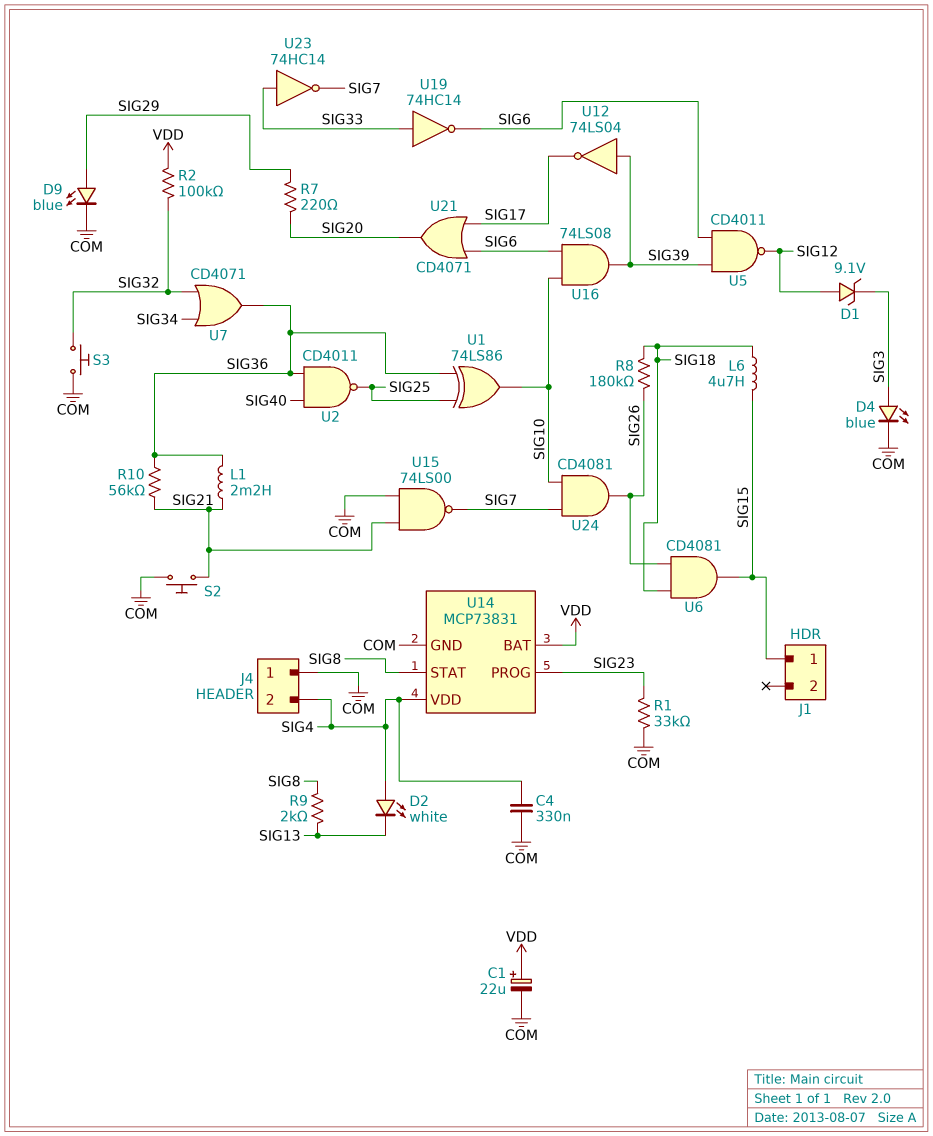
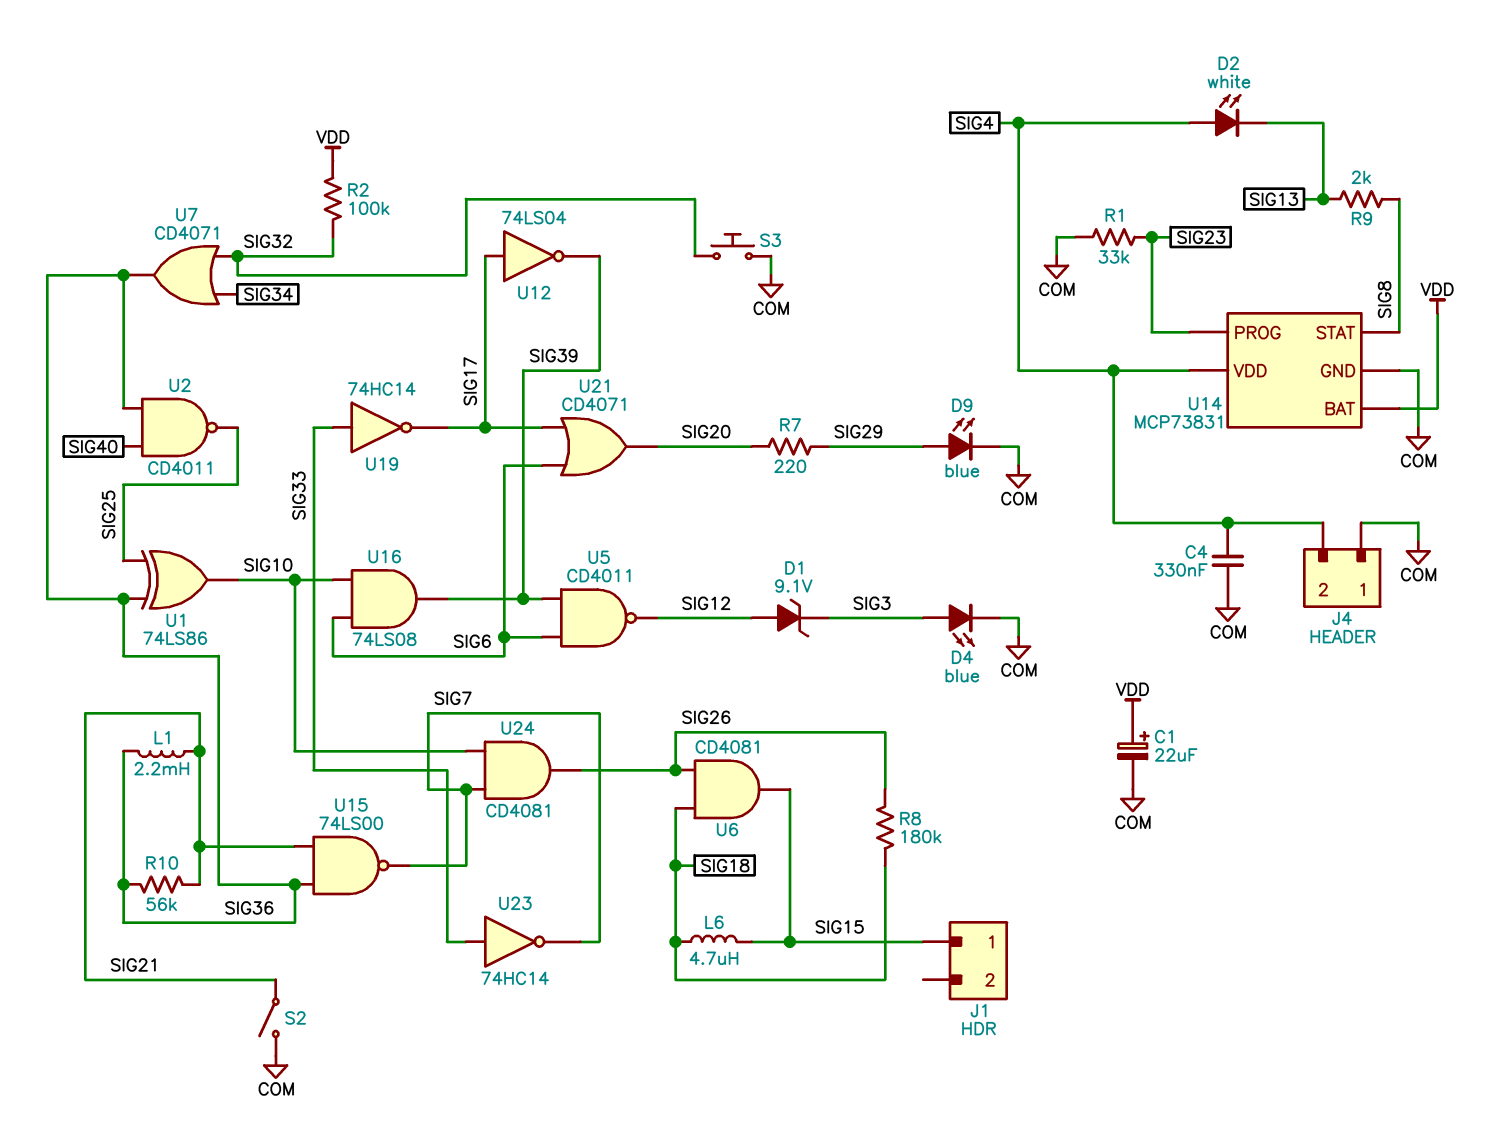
S2: button (COM, SIG21) -> switch (COM, SIG21)
U12: NOT 74LS04 (in SIG39, out SIG17) -> NOT 74LS04 (in SIG17, out SIG39)
U15: NAND 74LS00 (in COM, in SIG21, out SIG7) -> NAND 74LS00 (in SIG21, in SIG36, out SIG7)
U19: NOT 74HC14 (in SIG33, out SIG6) -> NOT 74HC14 (in SIG33, out SIG17)

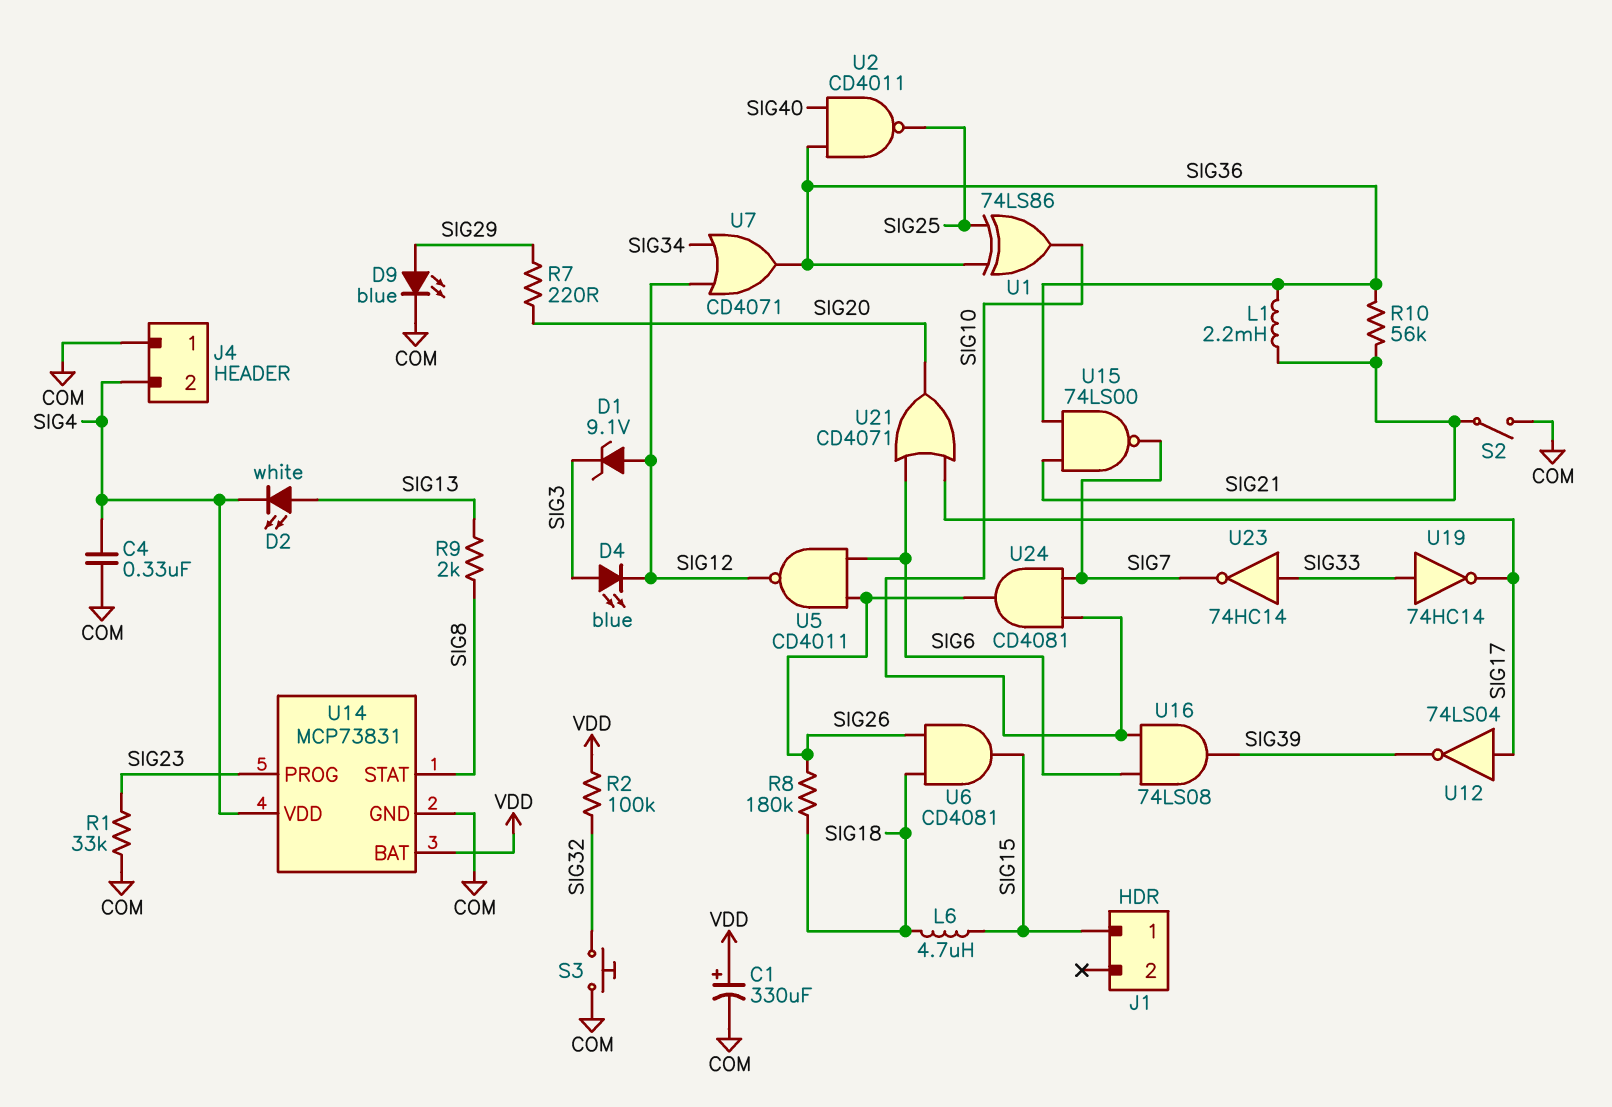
C1: 22uF (plus VDD, minus COM) -> 330uF (plus VDD, minus COM)
D2: LED white (A SIG4, K SIG13) -> LED white (A SIG13, K SIG4)
D4: LED blue (A SIG3, K COM) -> LED blue (A SIG3, K SIG12)
U5: NAND CD4011 (in SIG6, in SIG39, out SIG12) -> NAND CD4011 (in SIG6, in SIG26, out SIG12)
U7: OR CD4071 (in SIG32, in SIG34, out SIG36) -> OR CD4071 (in SIG12, in SIG34, out SIG36)

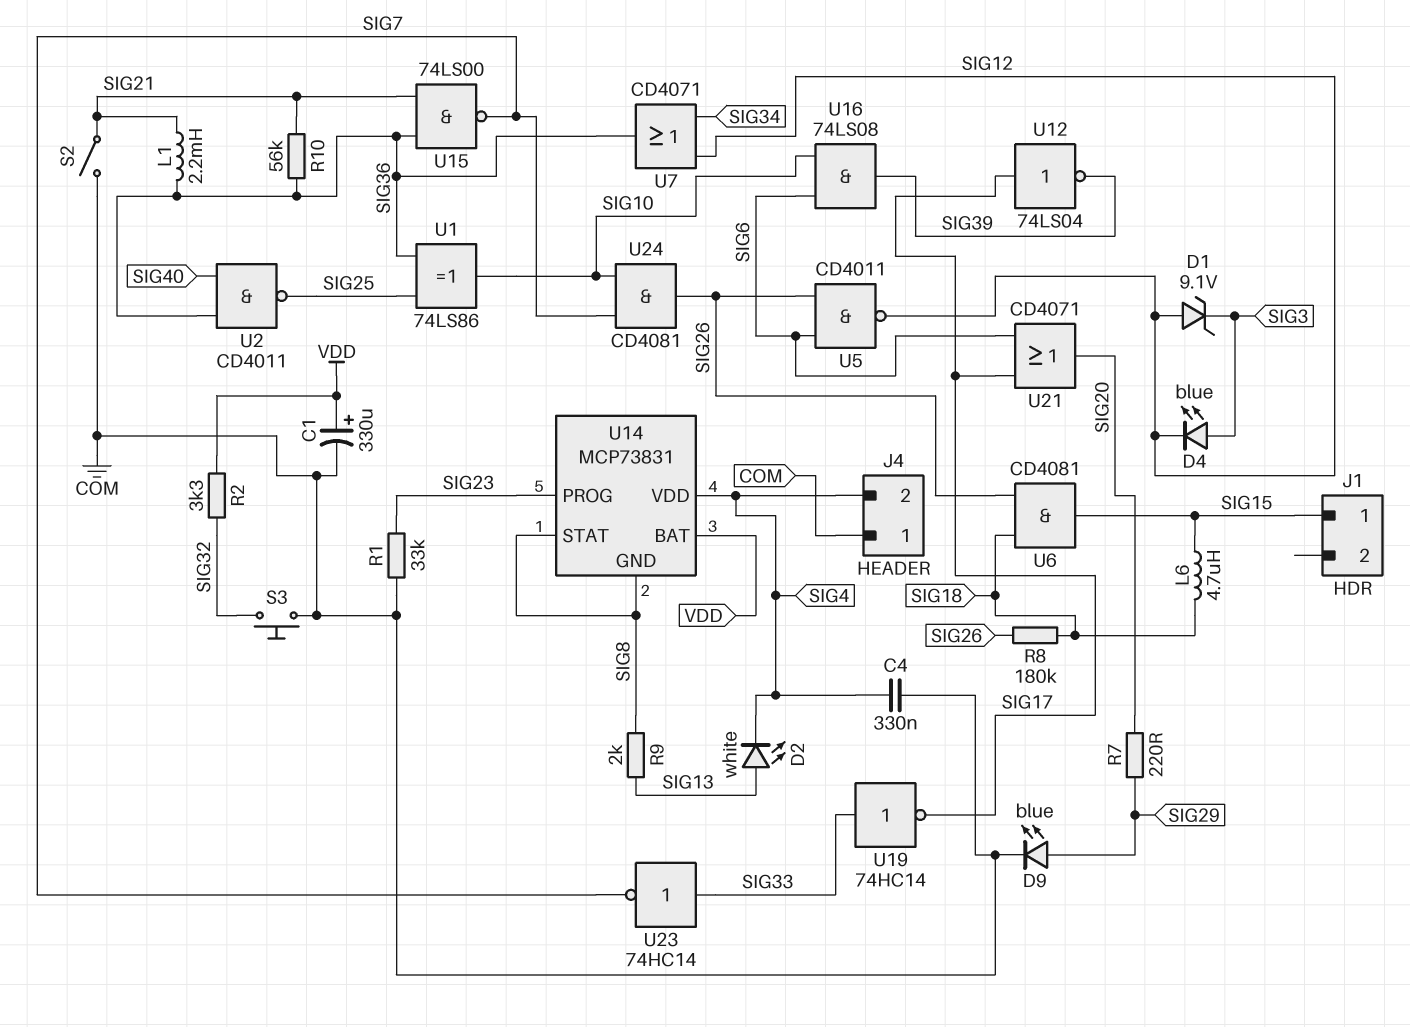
R2: 100k (SIG32, VDD) -> 3.3k (SIG32, VDD)
U14 pin GND: COM -> SIG8

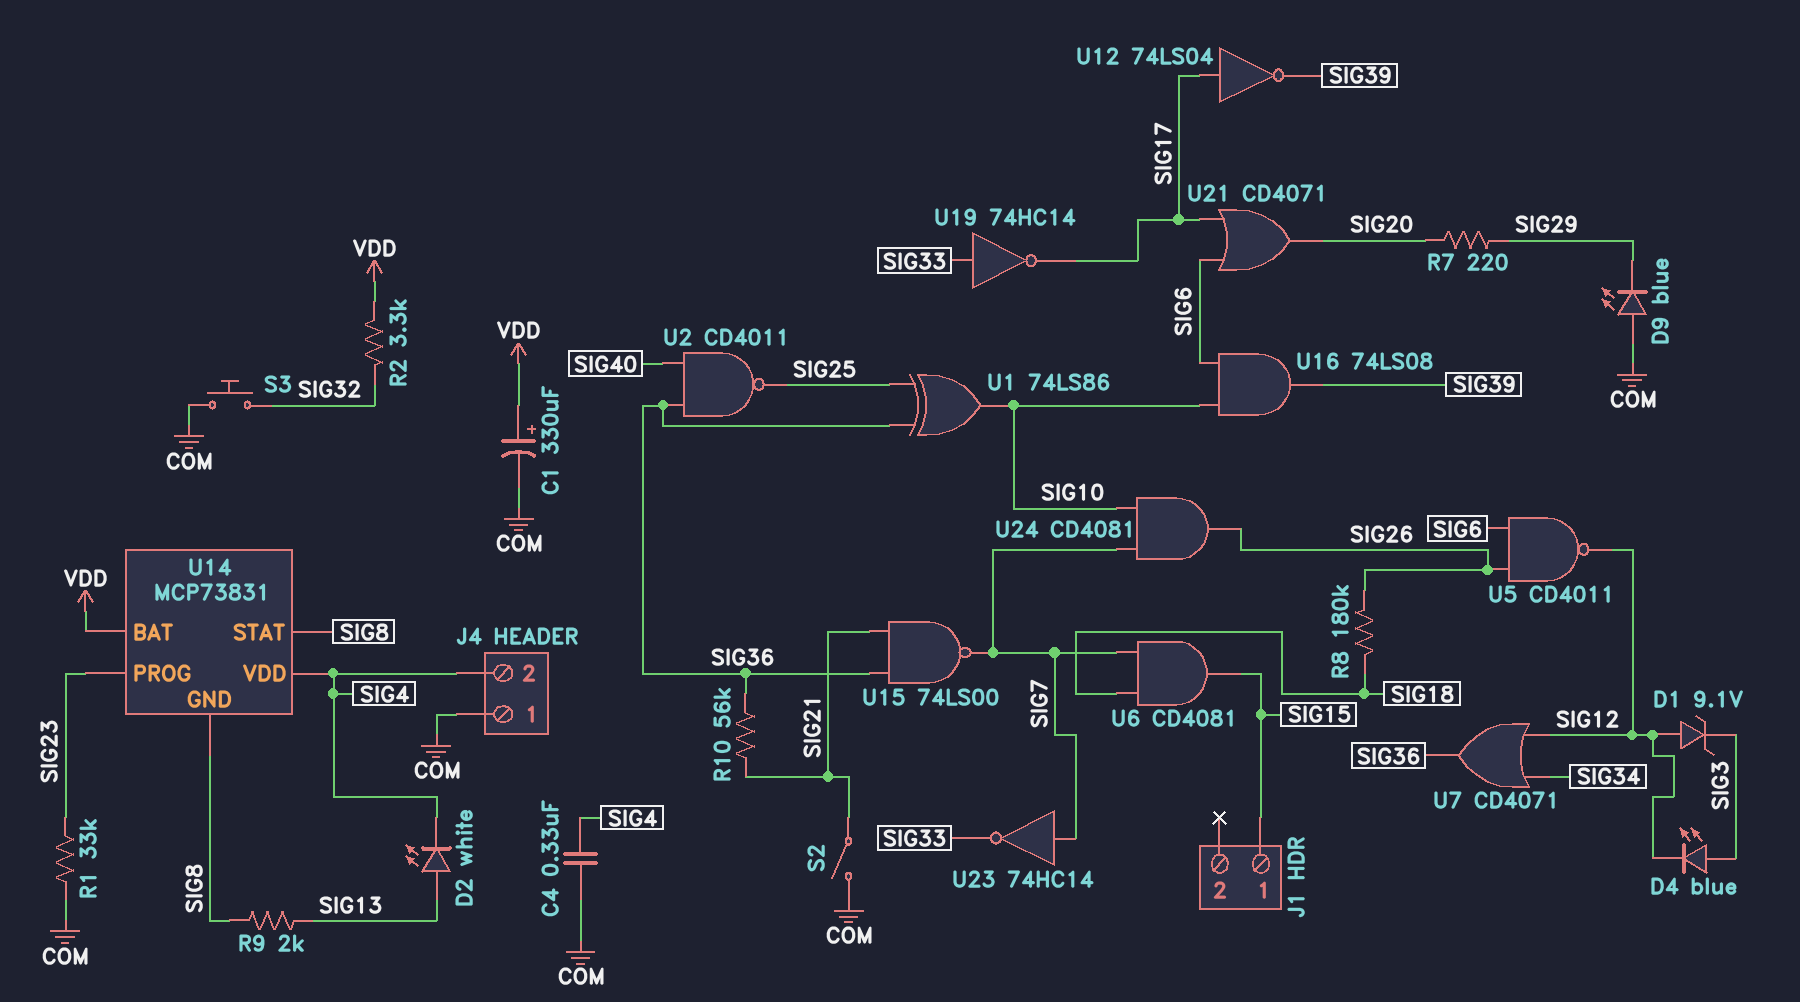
D9: LED blue (A SIG29, K COM) -> LED blue (A COM, K SIG29)
L1: 2.2mH (SIG21, SIG36) -> none
L6: 4.7uH (SIG15, SIG18) -> none
U6: AND CD4081 (in SIG18, in SIG26, out SIG15) -> AND CD4081 (in SIG7, in SIG18, out SIG15)
U23: NOT 74HC14 (in SIG33, out SIG7) -> NOT 74HC14 (in SIG7, out SIG33)

